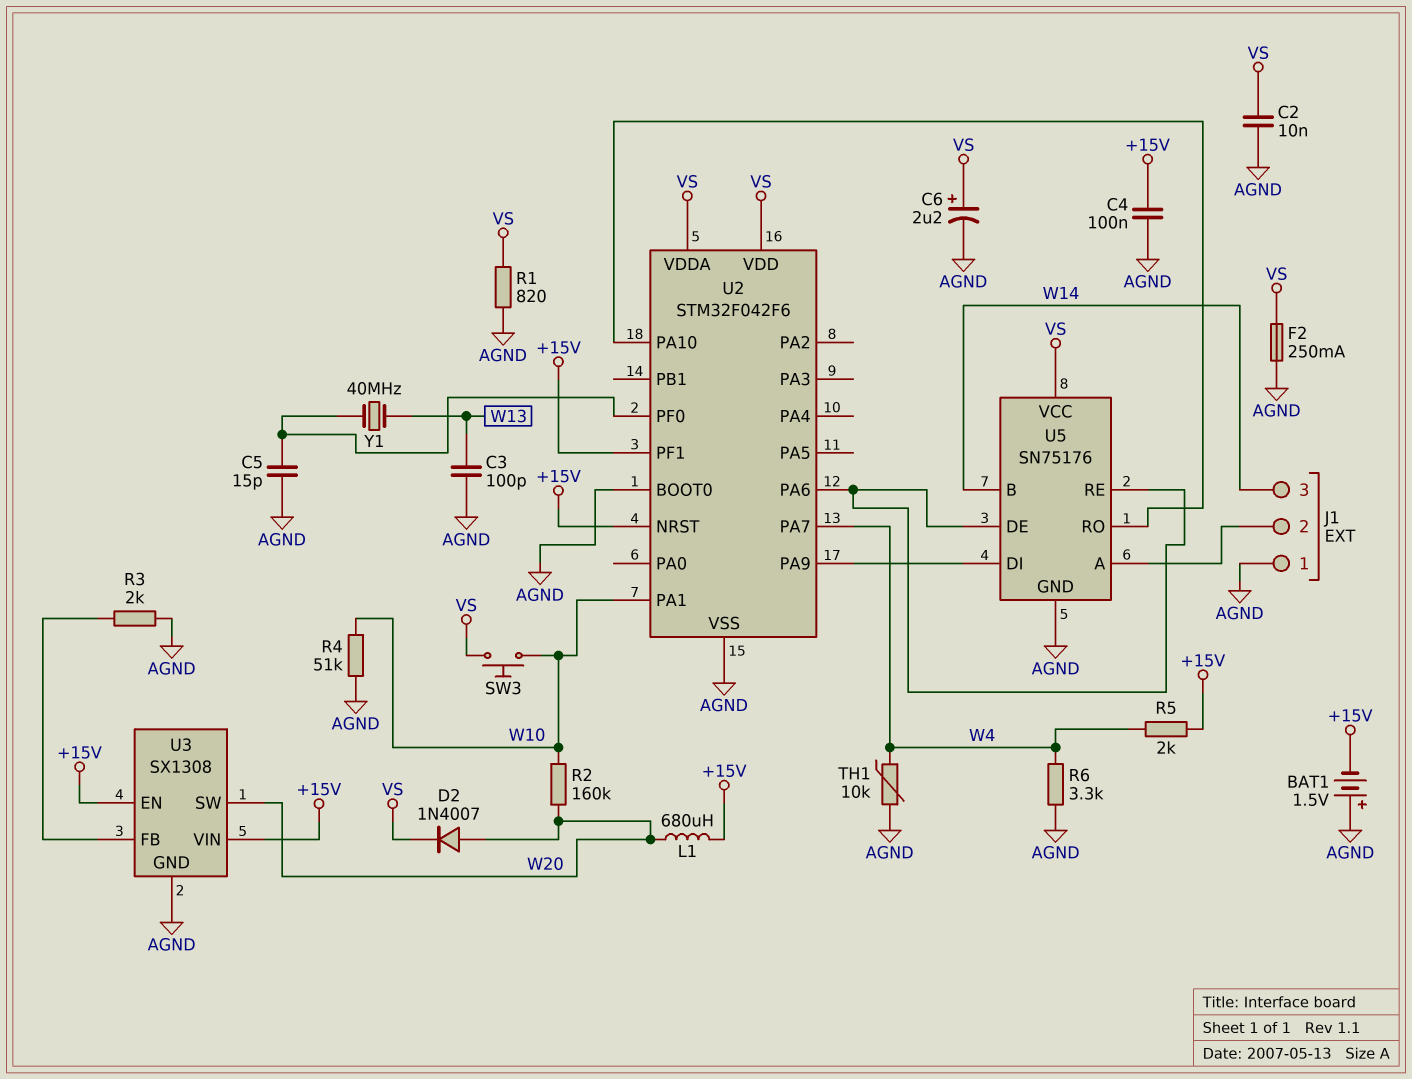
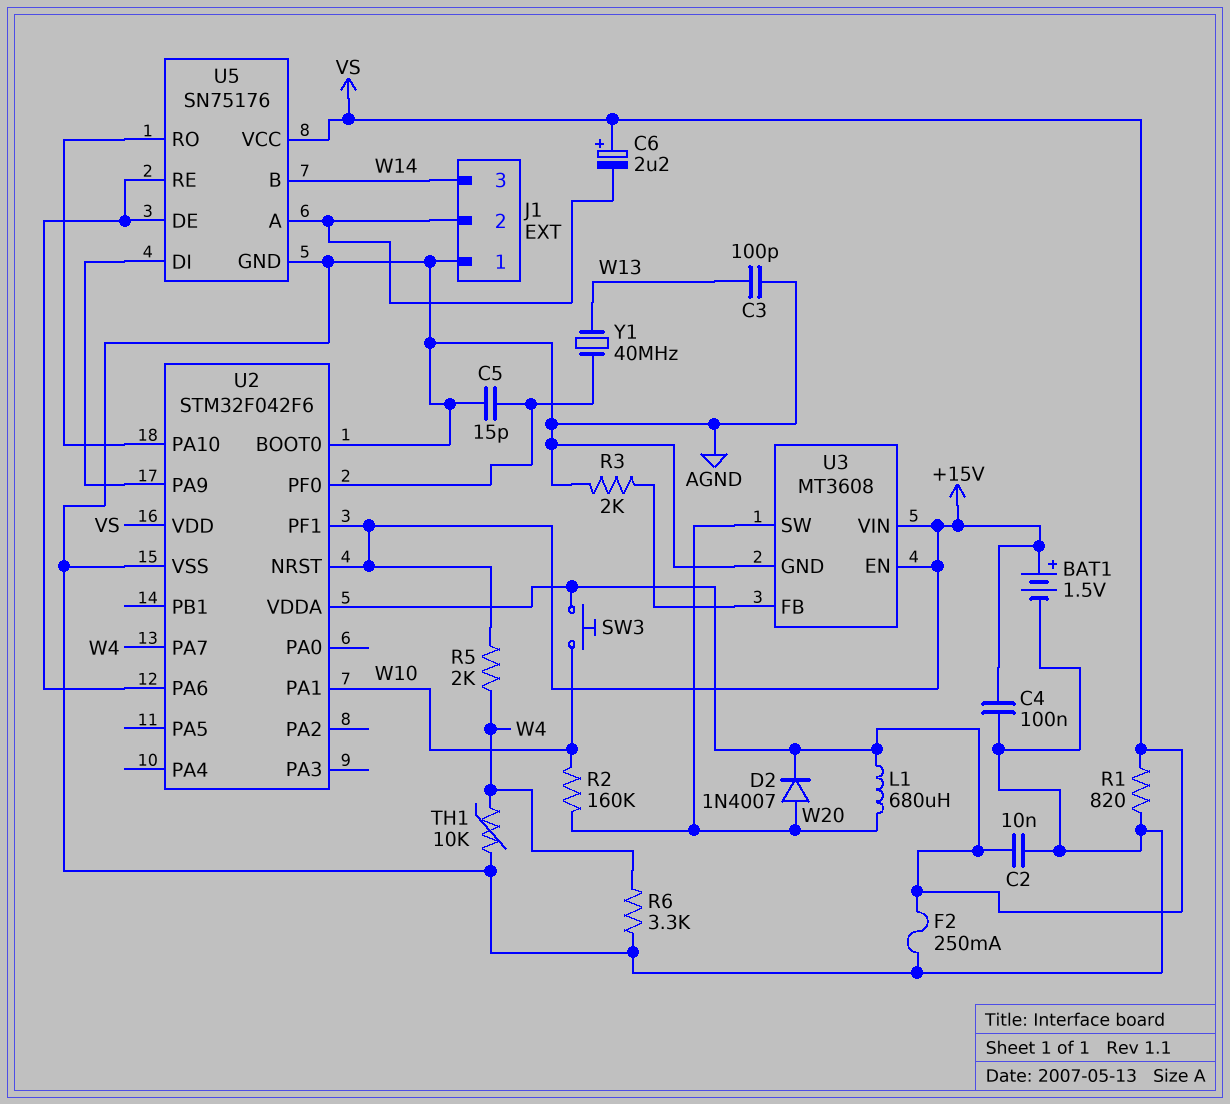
BAT1: 1.5V (plus AGND, minus +15V) -> 1.5V (plus +15V, minus AGND)
C6: 2.2uF (plus VS, minus AGND) -> 2.2uF (plus VS, minus J1/2)
L1: 680uH (+15V, W20) -> 680uH (VS, W20)
R4: 51k (AGND, W10) -> none
U3: SX1308 -> MT3608

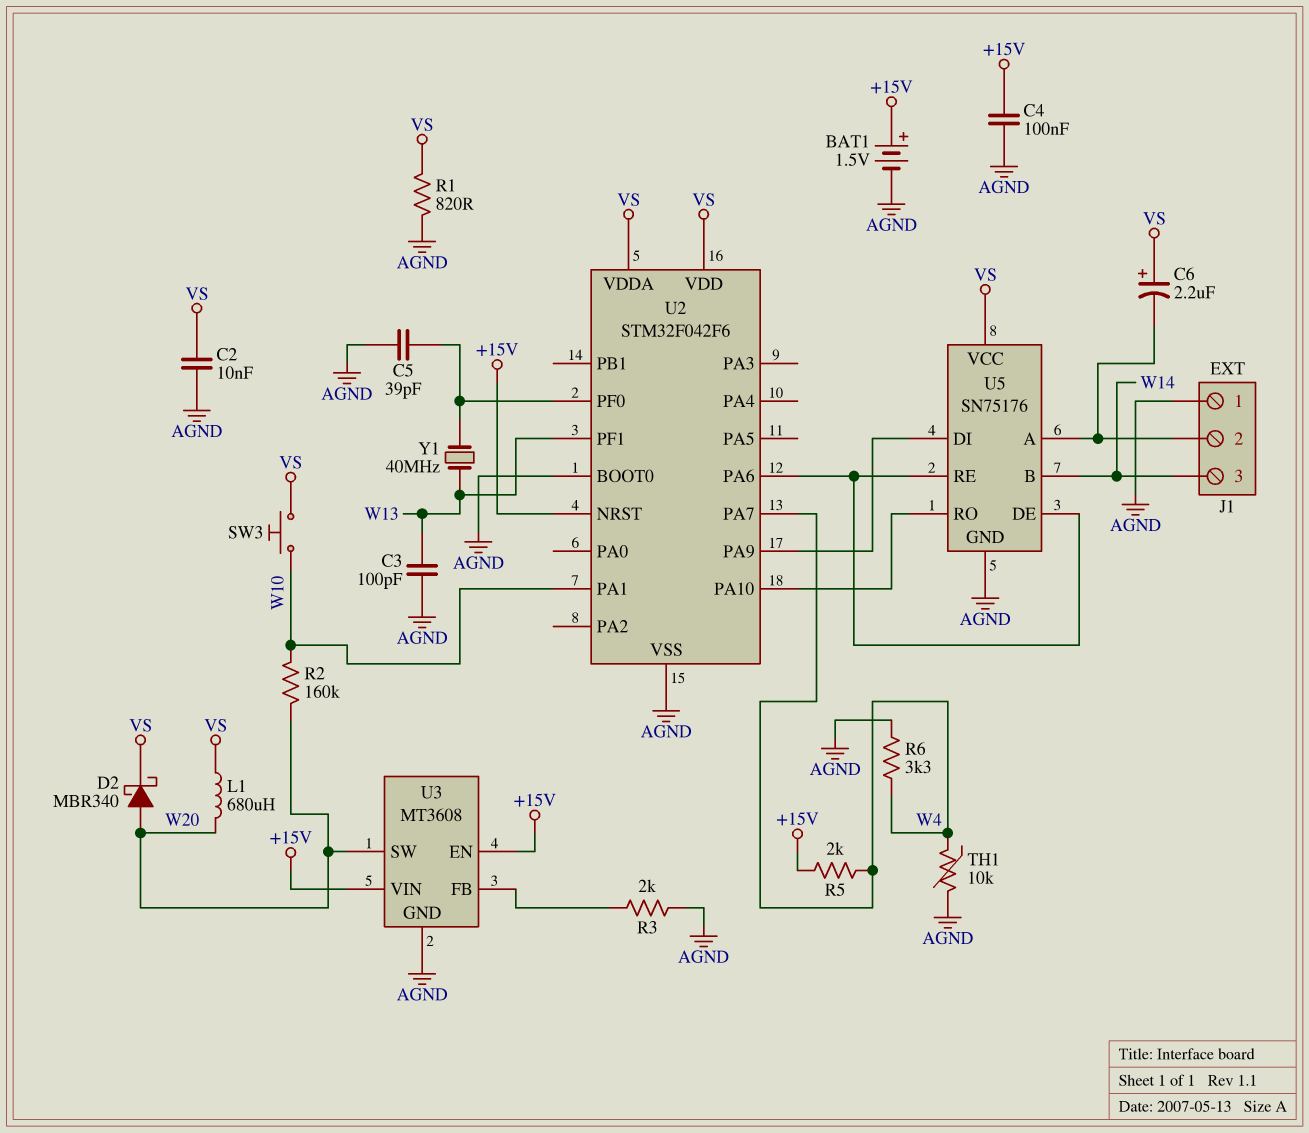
C5: 15pF (AGND, U2/PF0) -> 39pF (AGND, U2/PF0)
D2: diode 1N4007 (A W20, K VS) -> schottky MBR340 (A W20, K VS)
F2: 250mA (AGND, VS) -> none
U2 pin PF1: +15V -> W13

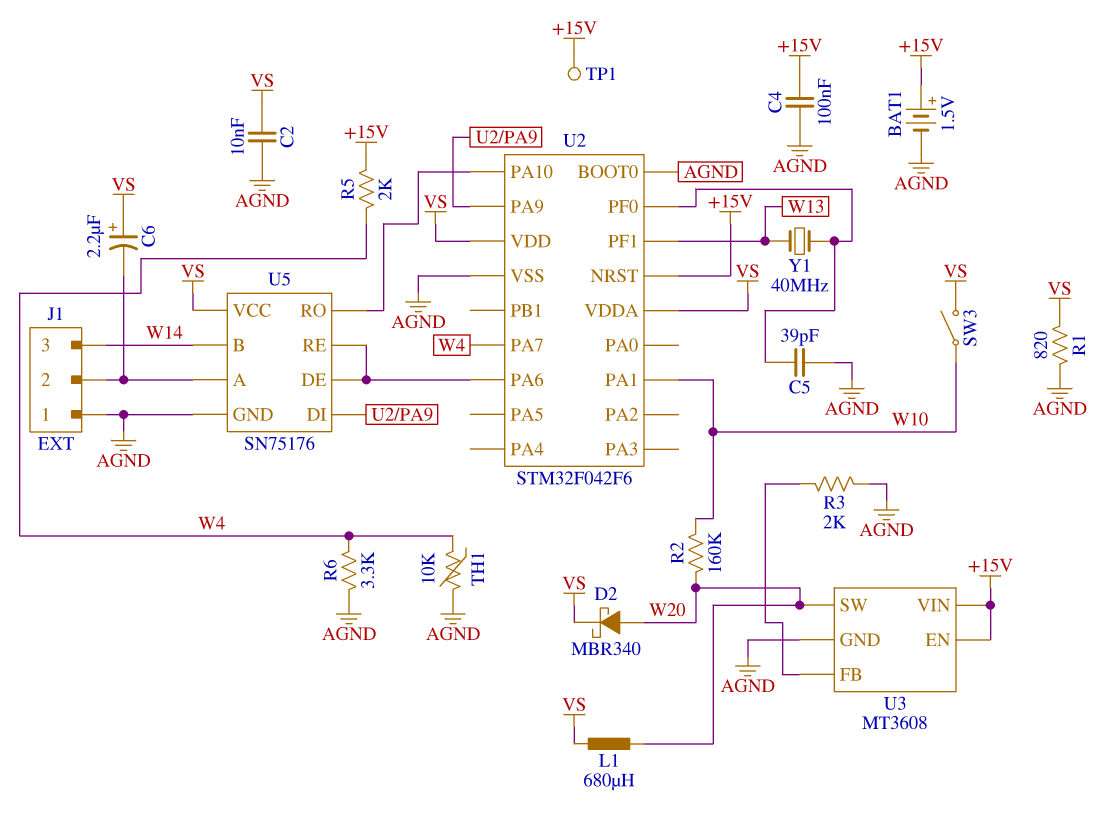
C3: 100pF (AGND, W13) -> none
SW3: button (VS, W10) -> switch (VS, W10)
TP1: none -> test point (+15V)

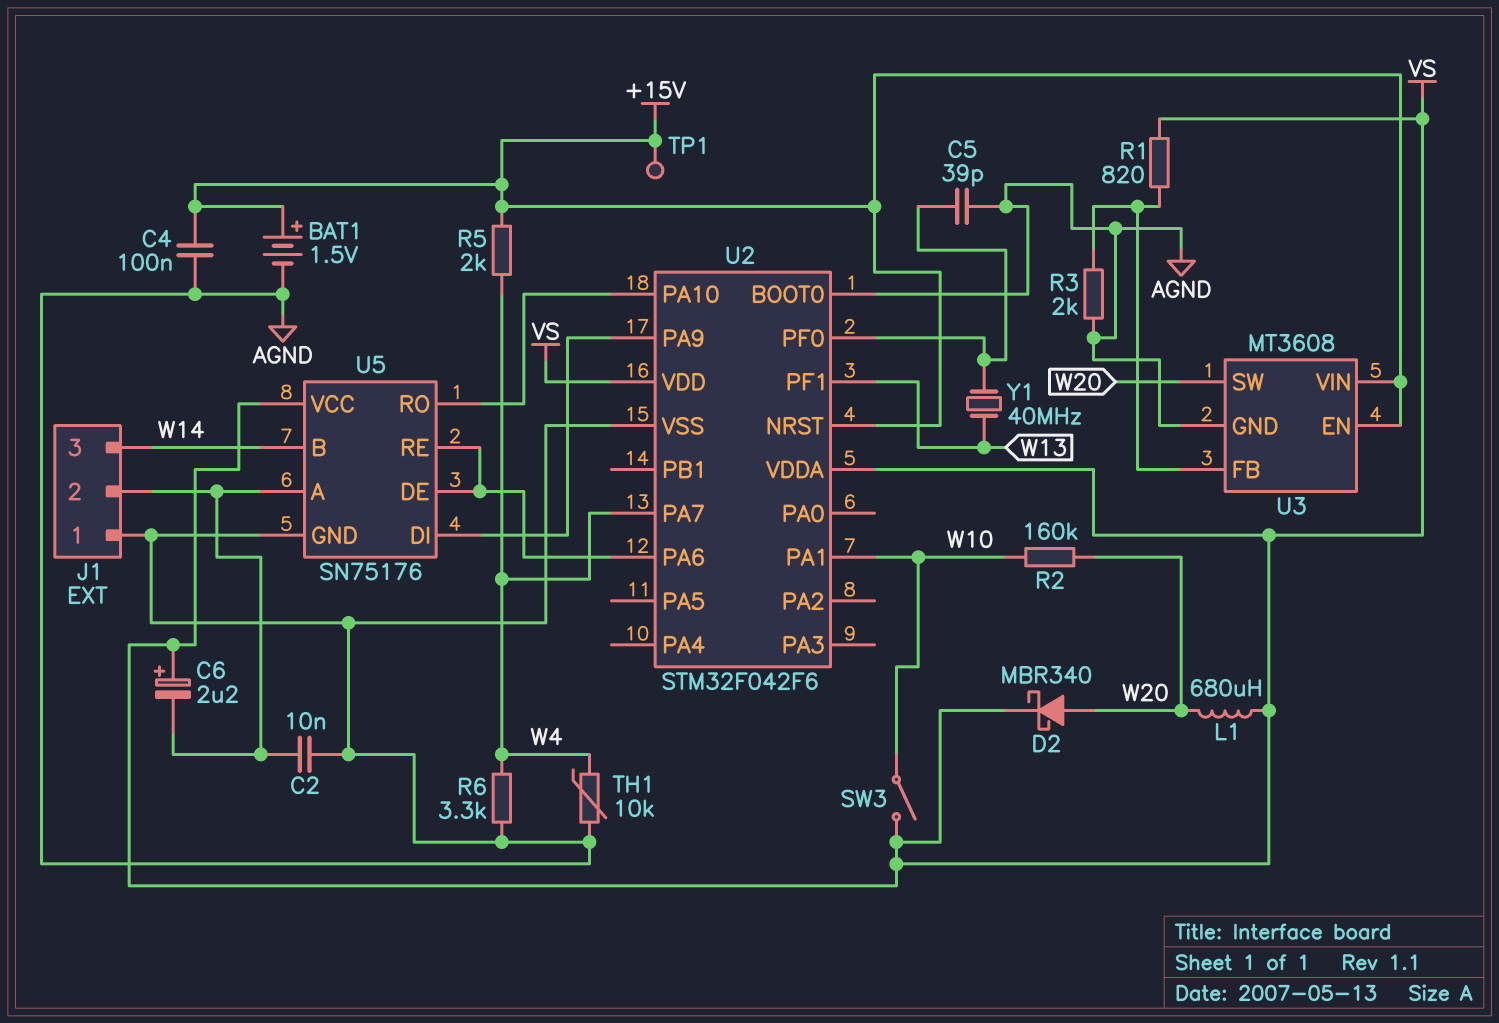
C2: 10nF (AGND, VS) -> 10nF (AGND, J1/2)
R1: 820 (AGND, VS) -> 820 (U3/FB, VS)

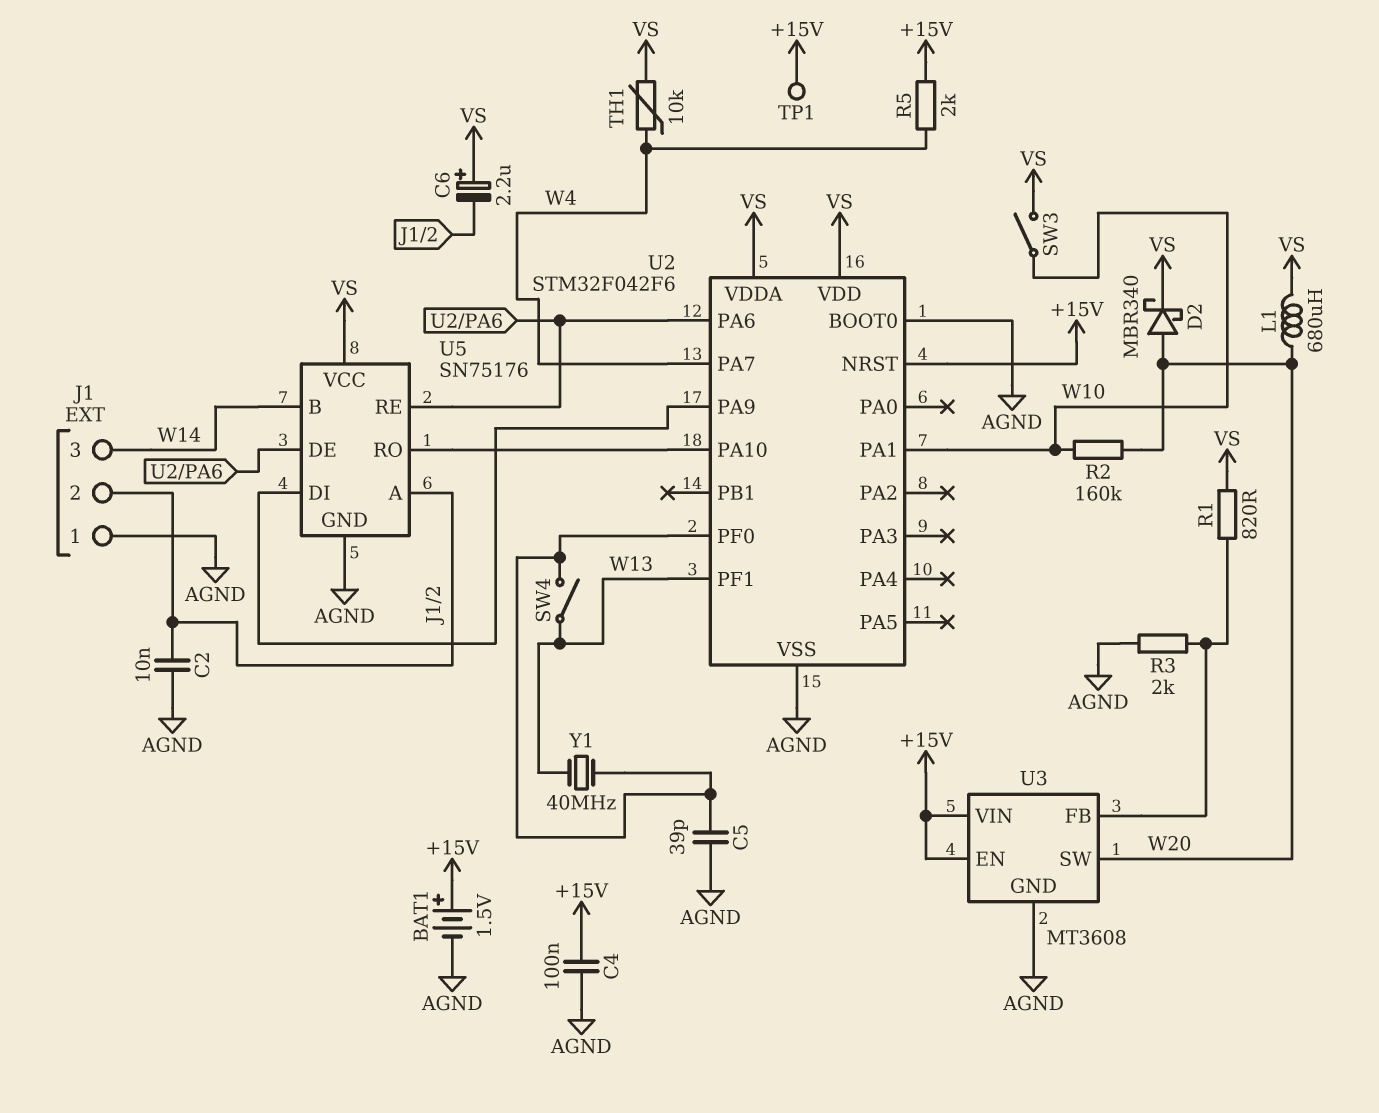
R6: 3.3k (AGND, W4) -> none
SW4: none -> switch (U2/PF0, W13)
TH1: 10k (AGND, W4) -> 10k (VS, W4)

